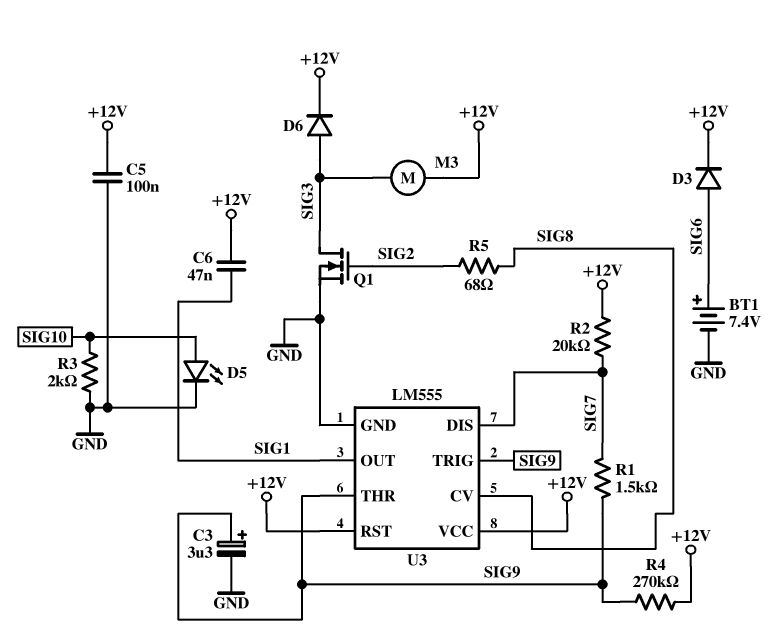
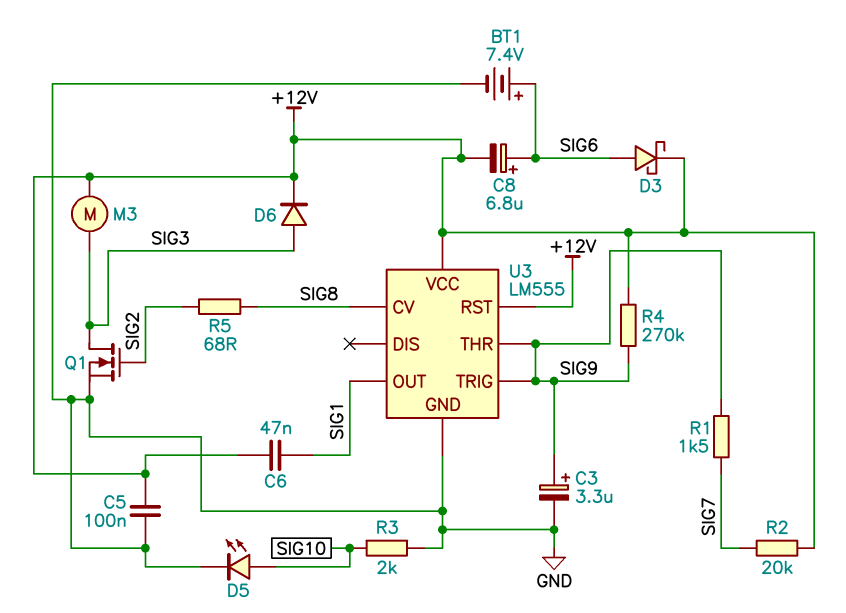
C8: none -> 6.8uF (plus SIG6, minus +12V)
D3: diode (A SIG6, K +12V) -> schottky (A SIG6, K +12V)
U3 pin DIS: SIG7 -> none

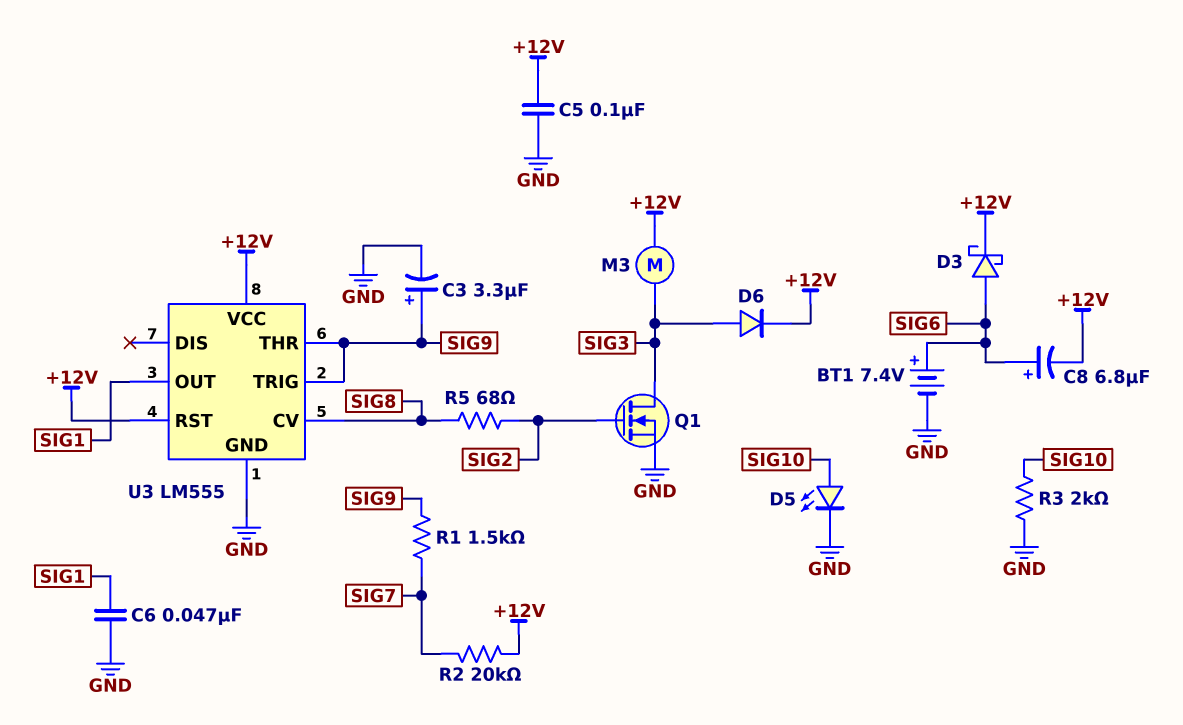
C6: 47nF (+12V, SIG1) -> 47nF (GND, SIG1)
R4: 270k (+12V, SIG9) -> none

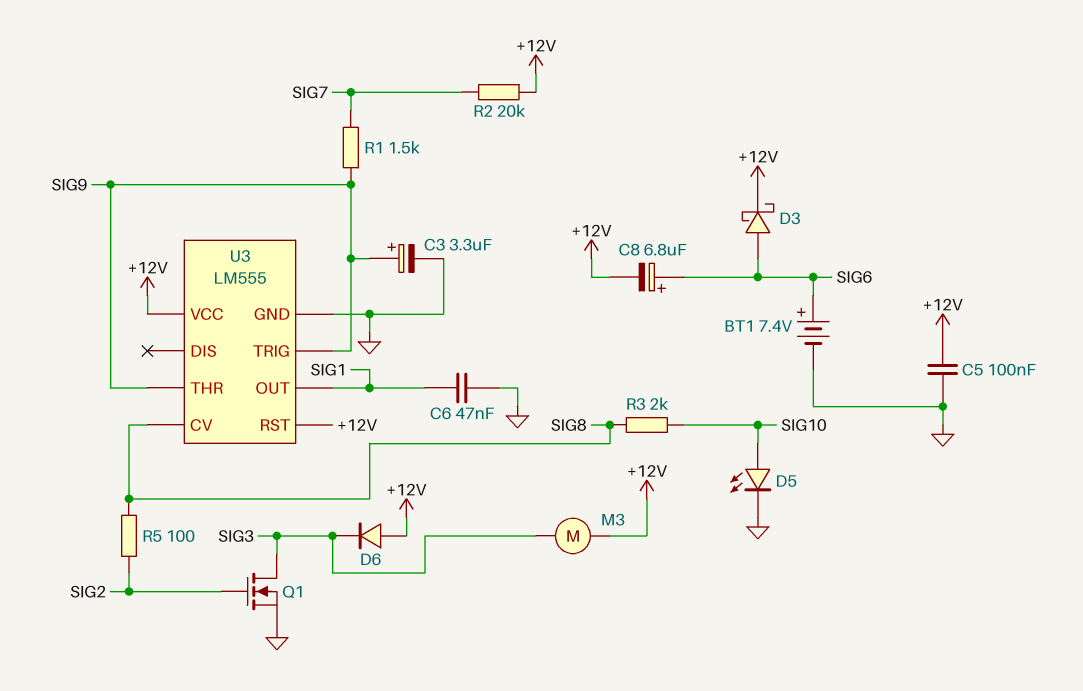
D6: diode (A SIG3, K +12V) -> diode (A +12V, K SIG3)
R3: 2k (GND, SIG10) -> 2k (SIG8, SIG10)
R5: 68 (SIG2, SIG8) -> 100 (SIG2, SIG8)

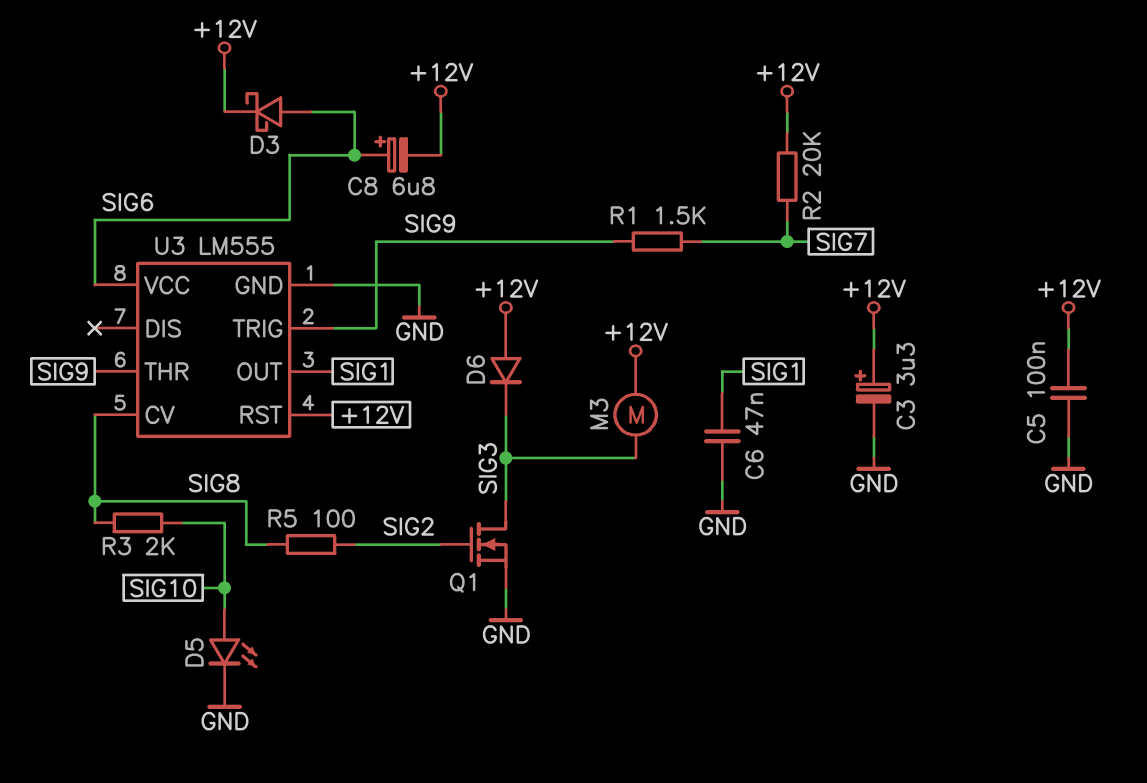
BT1: 7.4V (plus SIG6, minus GND) -> none
C3: 3.3uF (plus SIG9, minus GND) -> 3.3uF (plus +12V, minus GND)
U3 pin VCC: +12V -> SIG6

